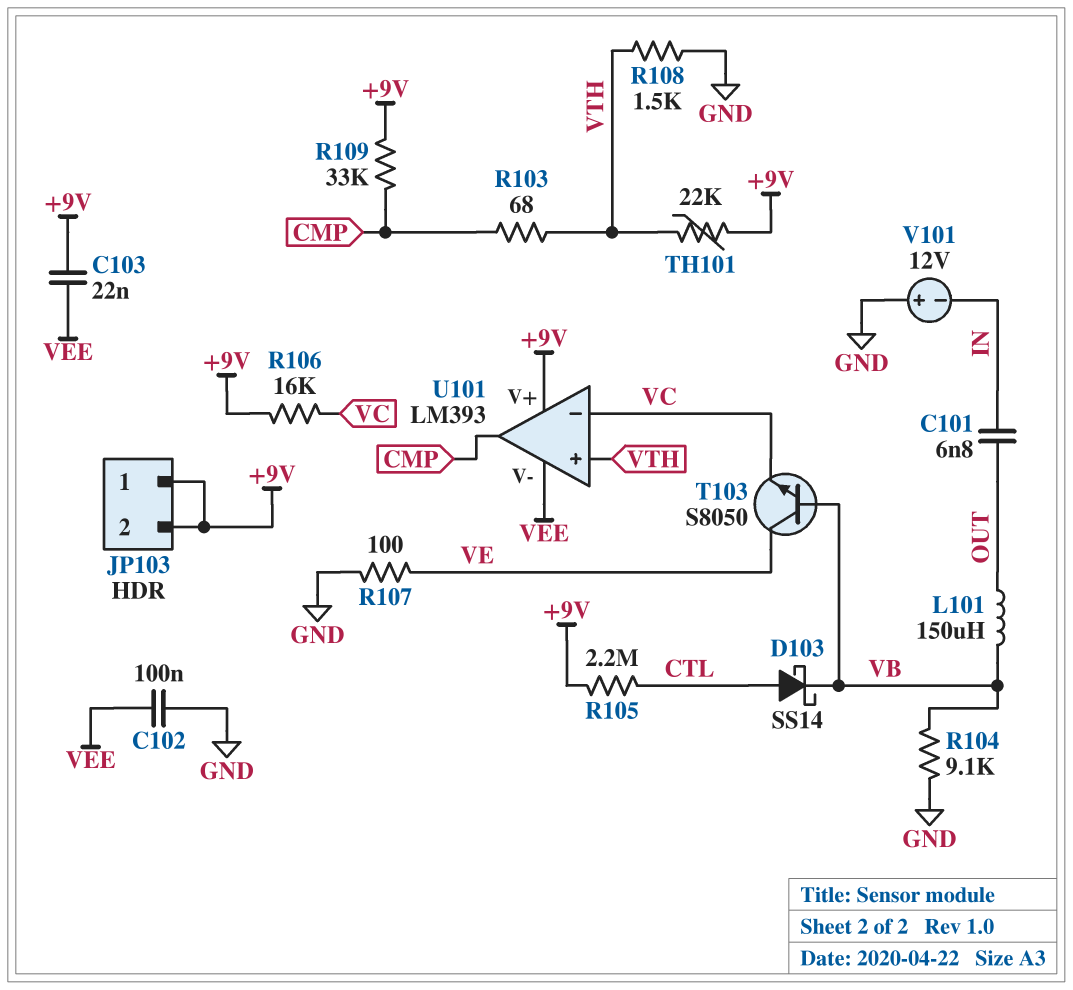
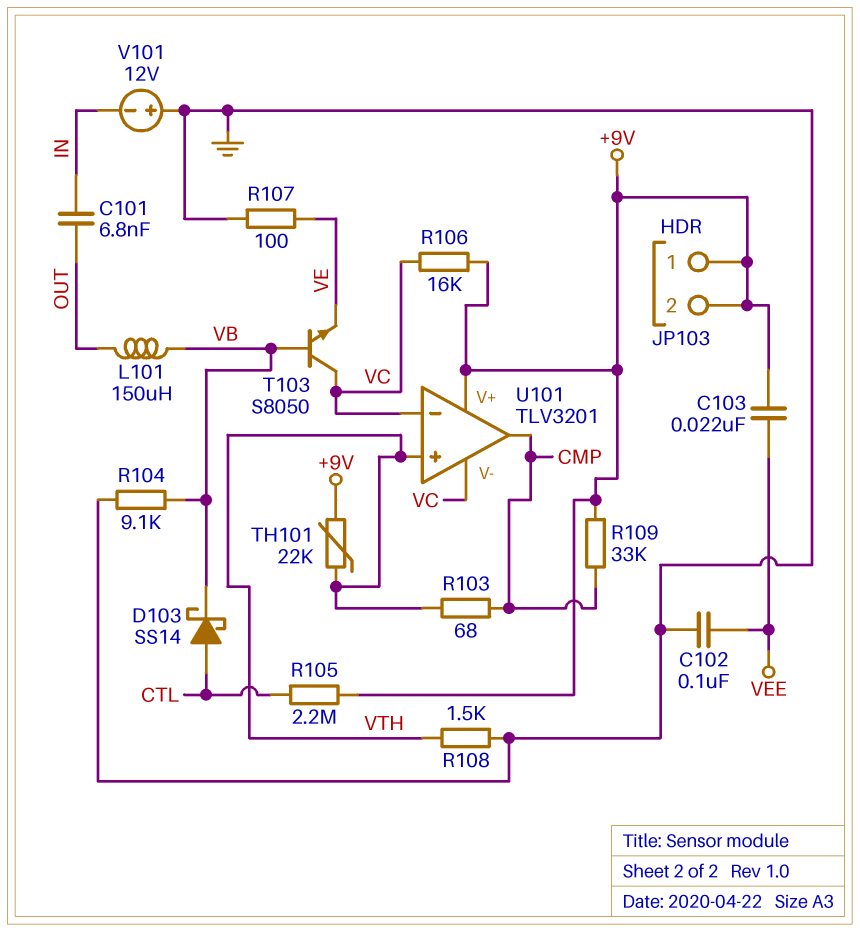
T103: NPN S8050 (B VB, C VE, E VC) -> NPN S8050 (B VB, C VC, E VE)
U101: LM393 -> TLV3201
U101 pin V-: VEE -> VC

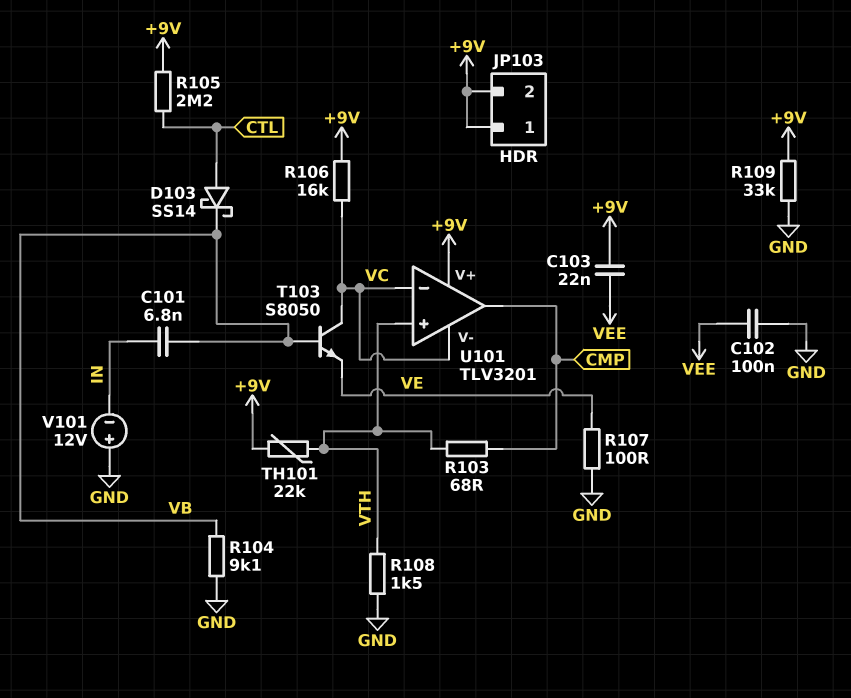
C101: 6.8nF (IN, OUT) -> 6.8nF (IN, VB)
L101: 150uH (OUT, VB) -> none
R109: 33k (+9V, CMP) -> 33k (+9V, GND)

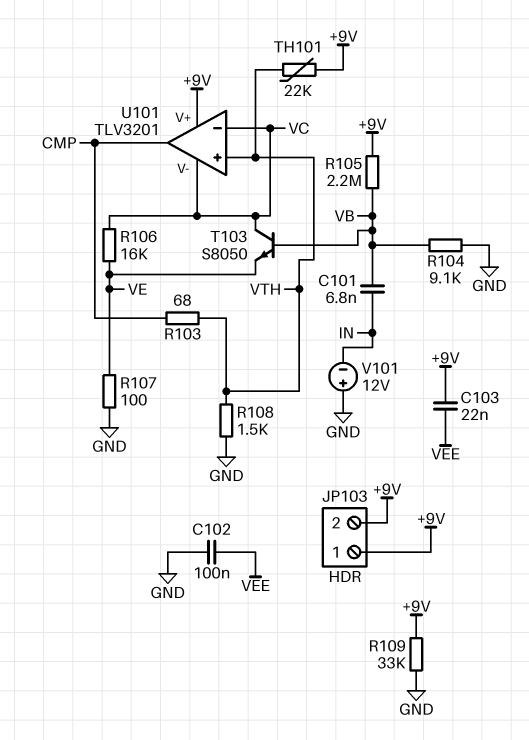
D103: schottky SS14 (A CTL, K VB) -> none
R105: 2.2M (+9V, CTL) -> 2.2M (+9V, VB)
R106: 16k (+9V, VC) -> 16k (VC, VE)

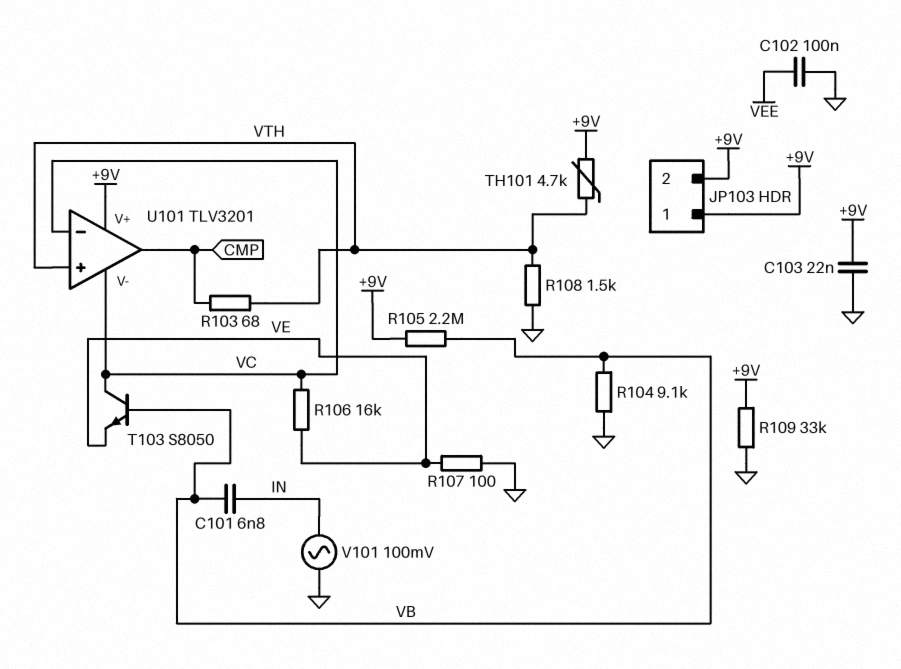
C103: 22nF (+9V, VEE) -> 22nF (+9V, GND)
TH101: 22k (+9V, VTH) -> 4.7k (+9V, VTH)
V101: 12V (plus GND, minus IN) -> AC 100mV (GND, IN)

